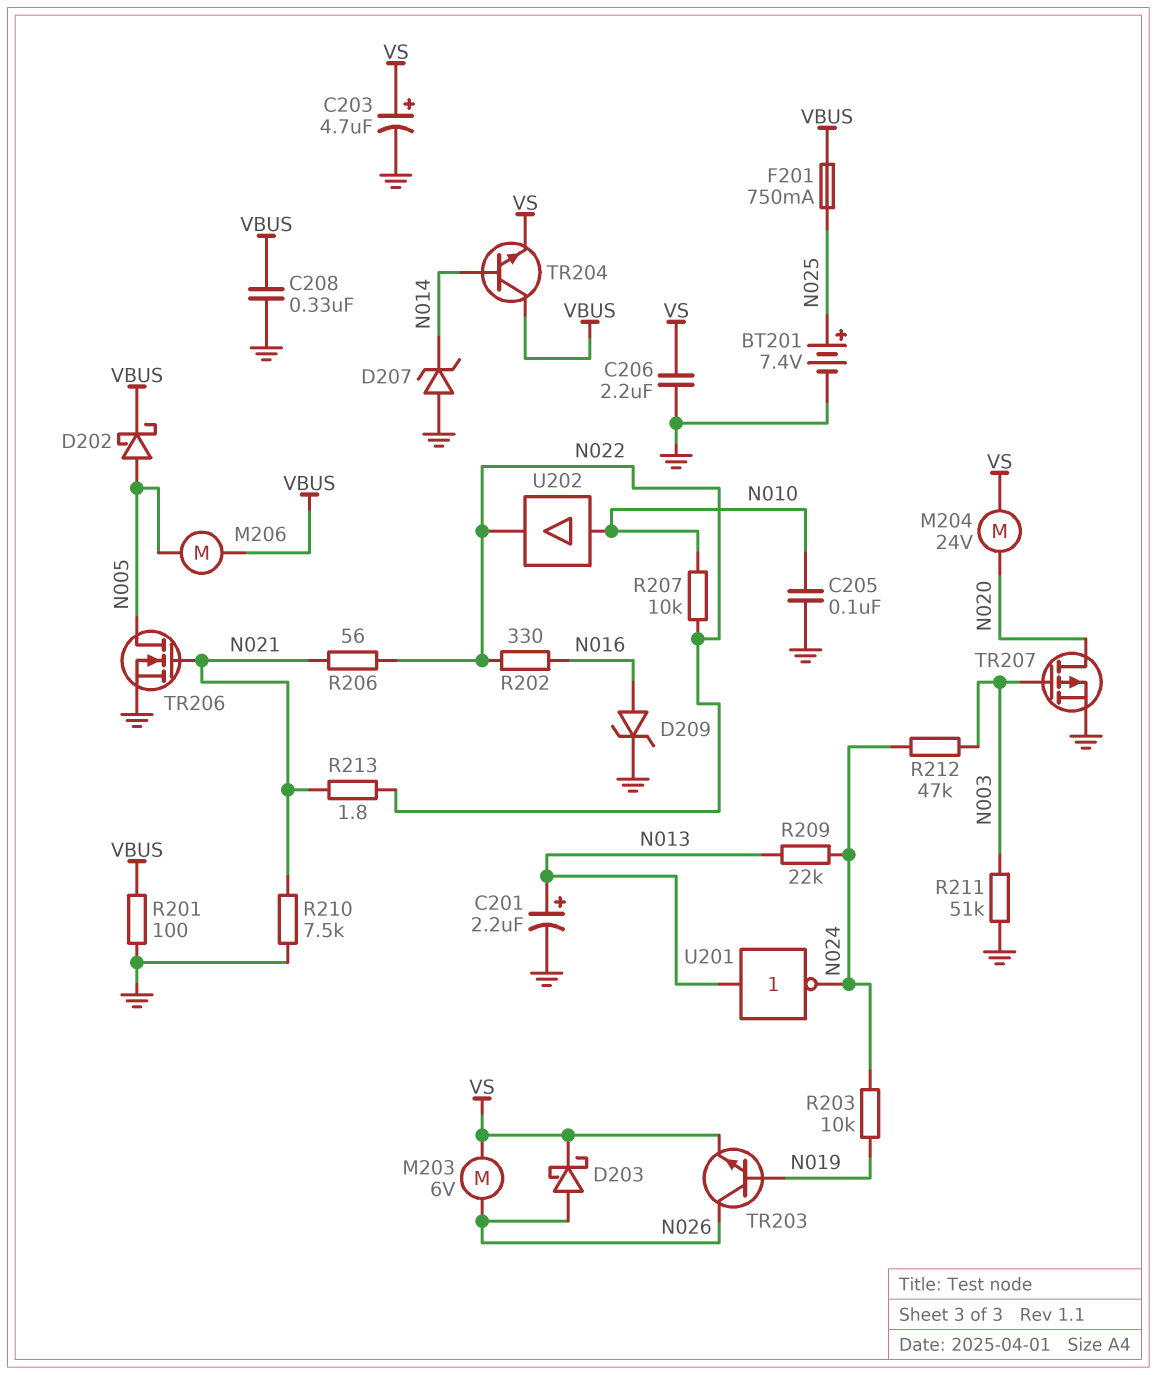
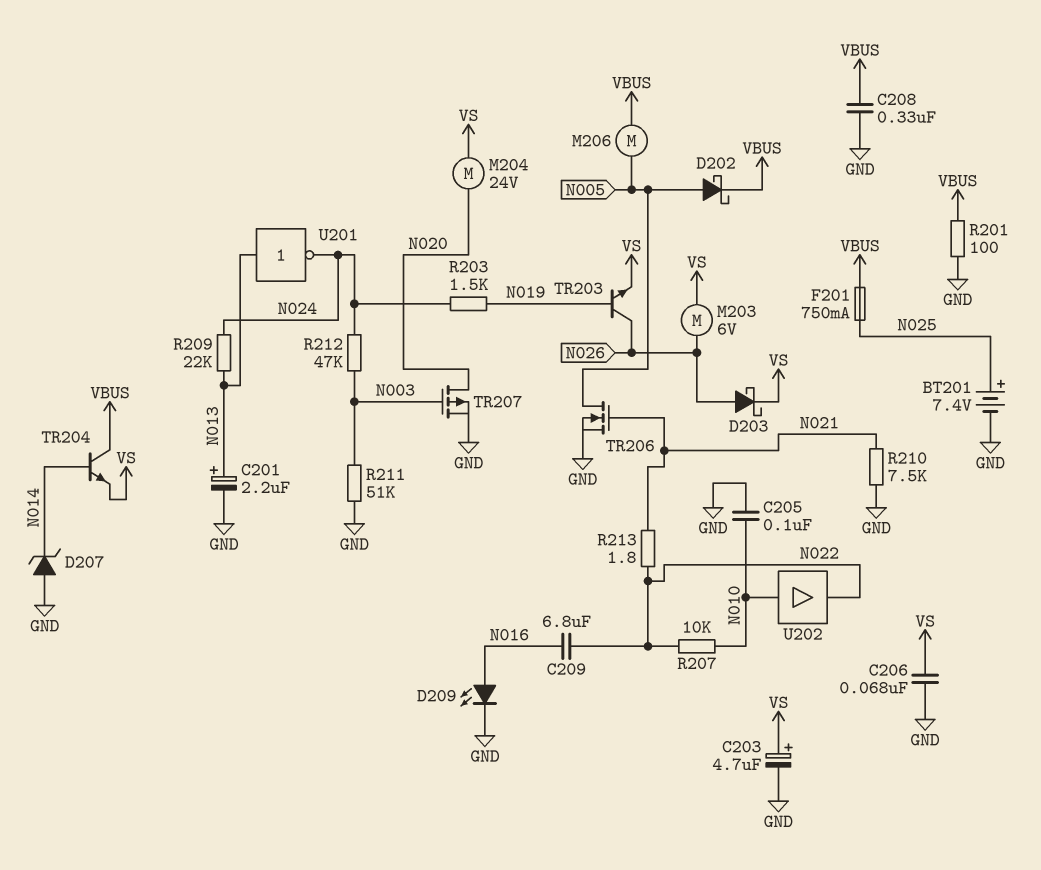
C206: 2.2uF (GND, VS) -> 68nF (GND, VS)
C209: none -> 6.8uF (N016, N022)
D209: zener (A N016, K GND) -> LED (A N016, K GND)
R202: 330 (N016, N022) -> none
R203: 10k (N019, N024) -> 1.5k (N019, N024)
R206: 56 (N021, N022) -> none

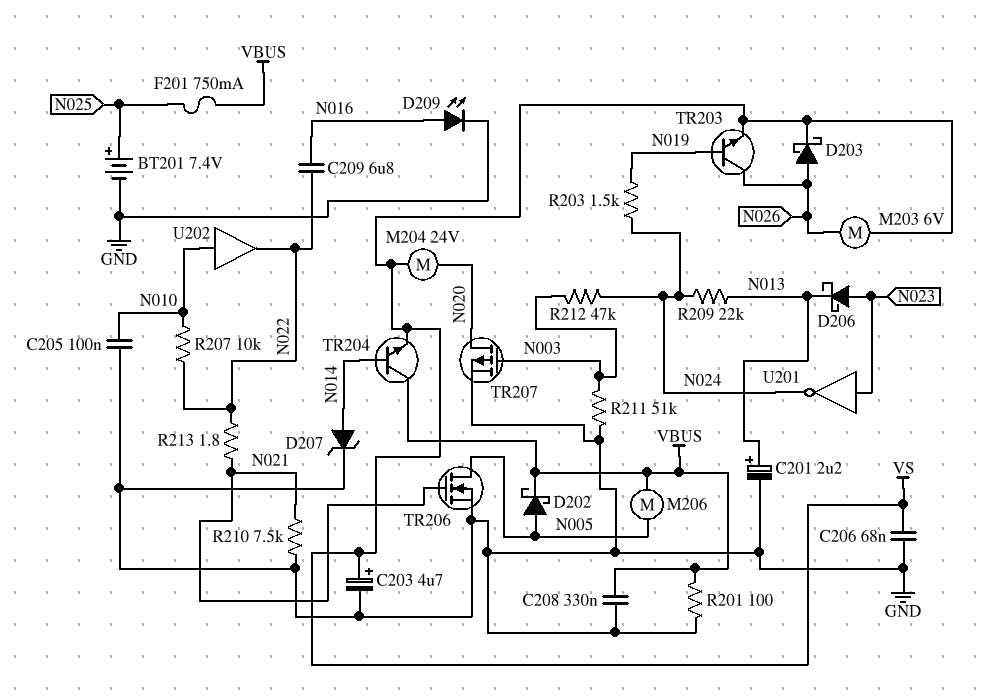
D206: none -> schottky (A N023, K N013)
D207: zener (A GND, K N014) -> zener (A N014, K GND)
U201: NOT (in N013, out N024) -> NOT (in N023, out N024)

